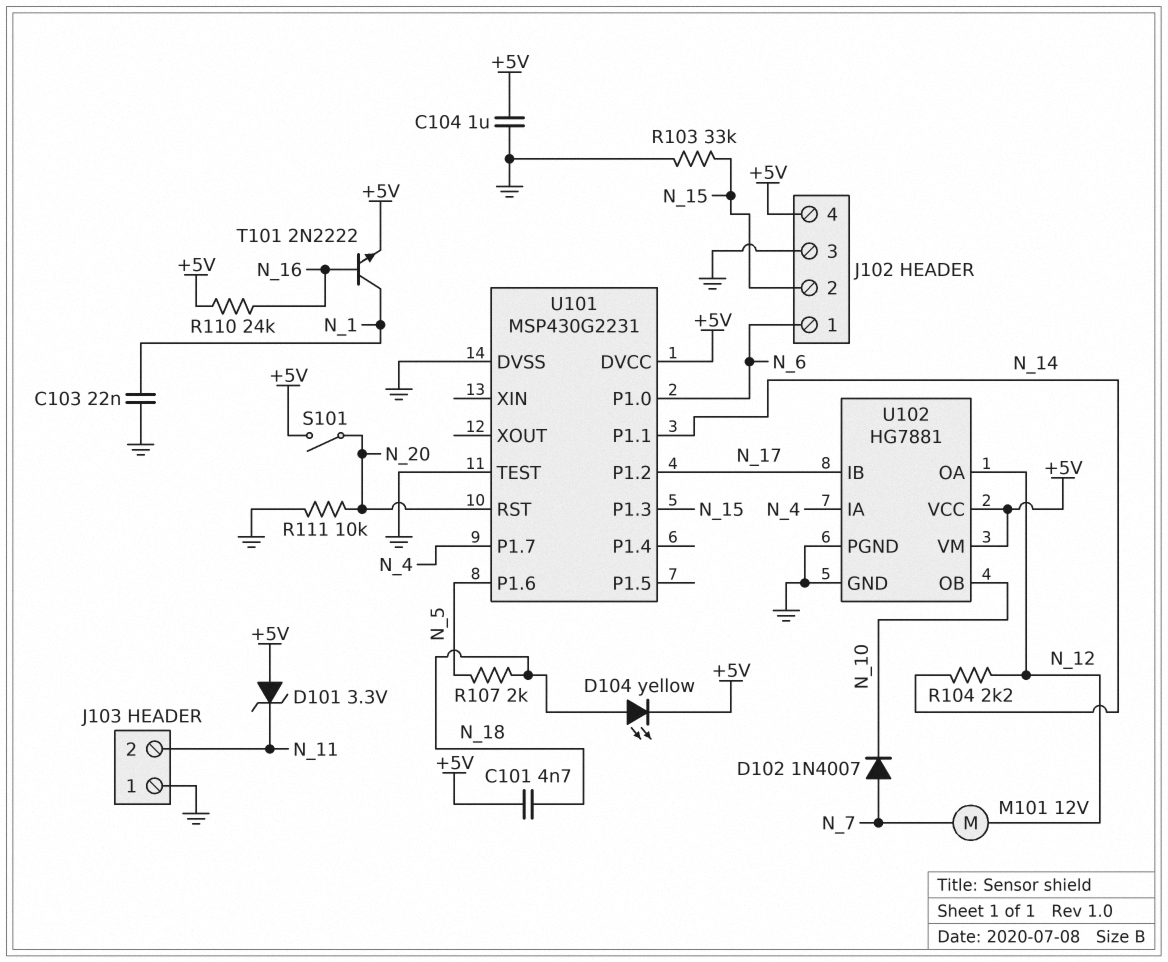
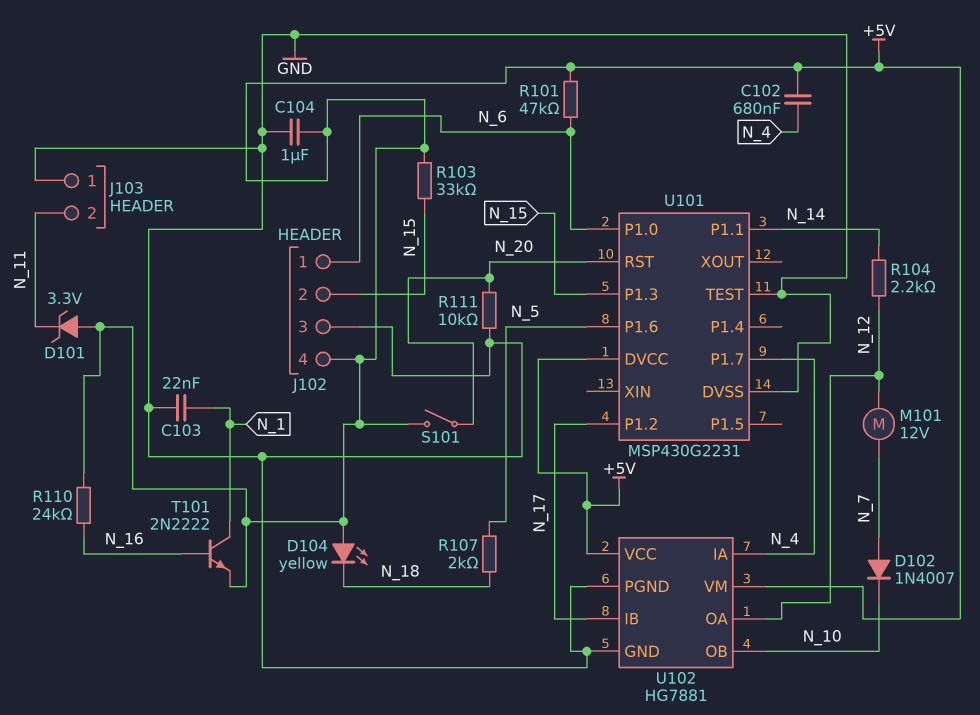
C101: 4.7nF (+5V, N_18) -> none
C102: none -> 680nF (+5V, N_4)
D104: LED yellow (A N_18, K +5V) -> LED yellow (A +5V, K N_18)
R101: none -> 47k (+5V, N_6)
R103: 33k (GND, N_15) -> 33k (+5V, N_15)

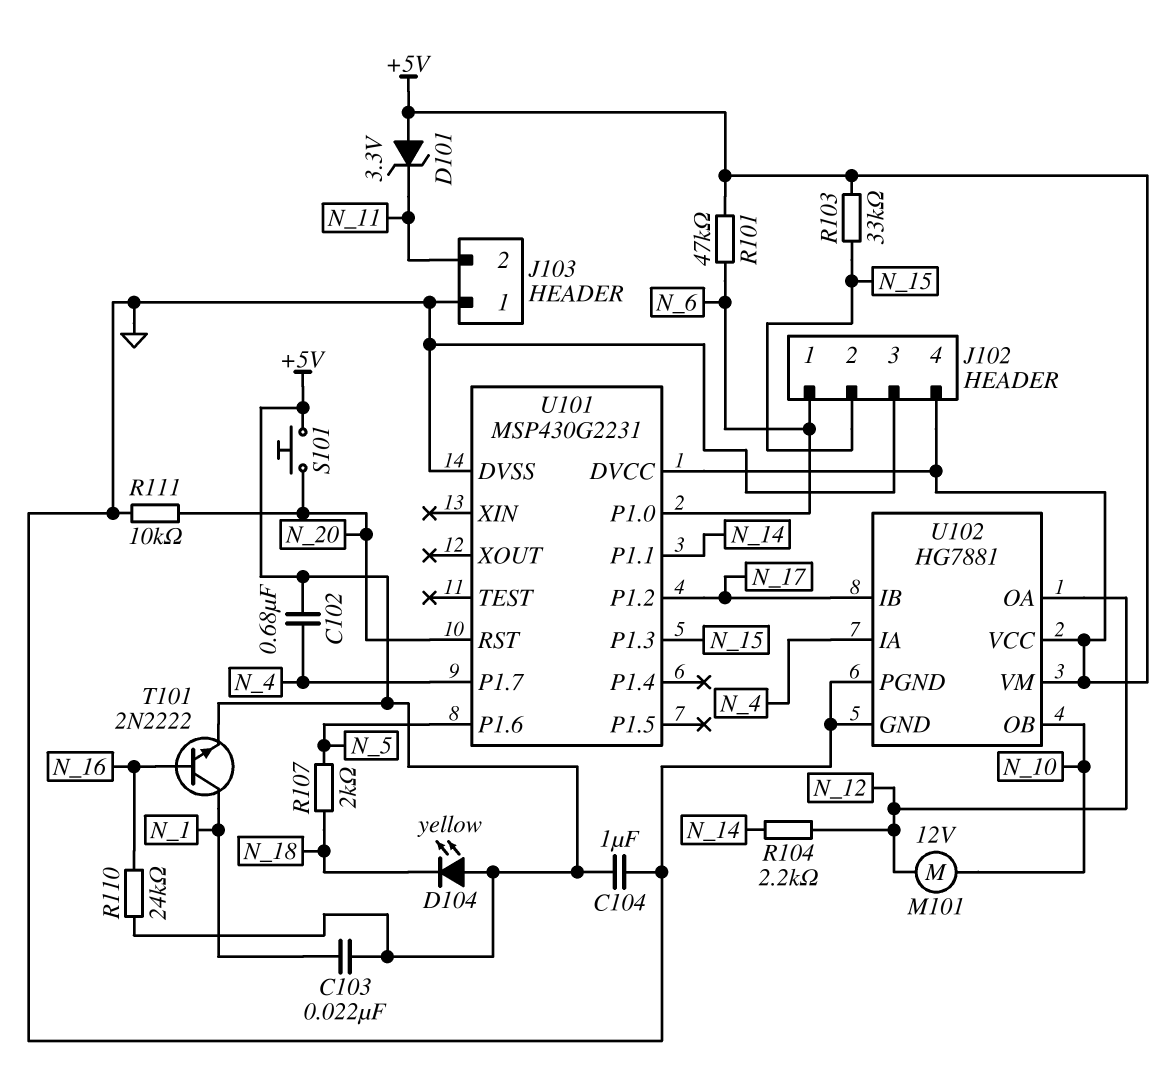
C103: 22nF (GND, N_1) -> 22nF (+5V, N_1)
D102: diode 1N4007 (A N_7, K N_10) -> none
M101: motor 12V (N_7, N_12) -> motor 12V (N_10, N_12)
S101: switch (+5V, N_20) -> button (+5V, N_20)
U101 pin TEST: GND -> none

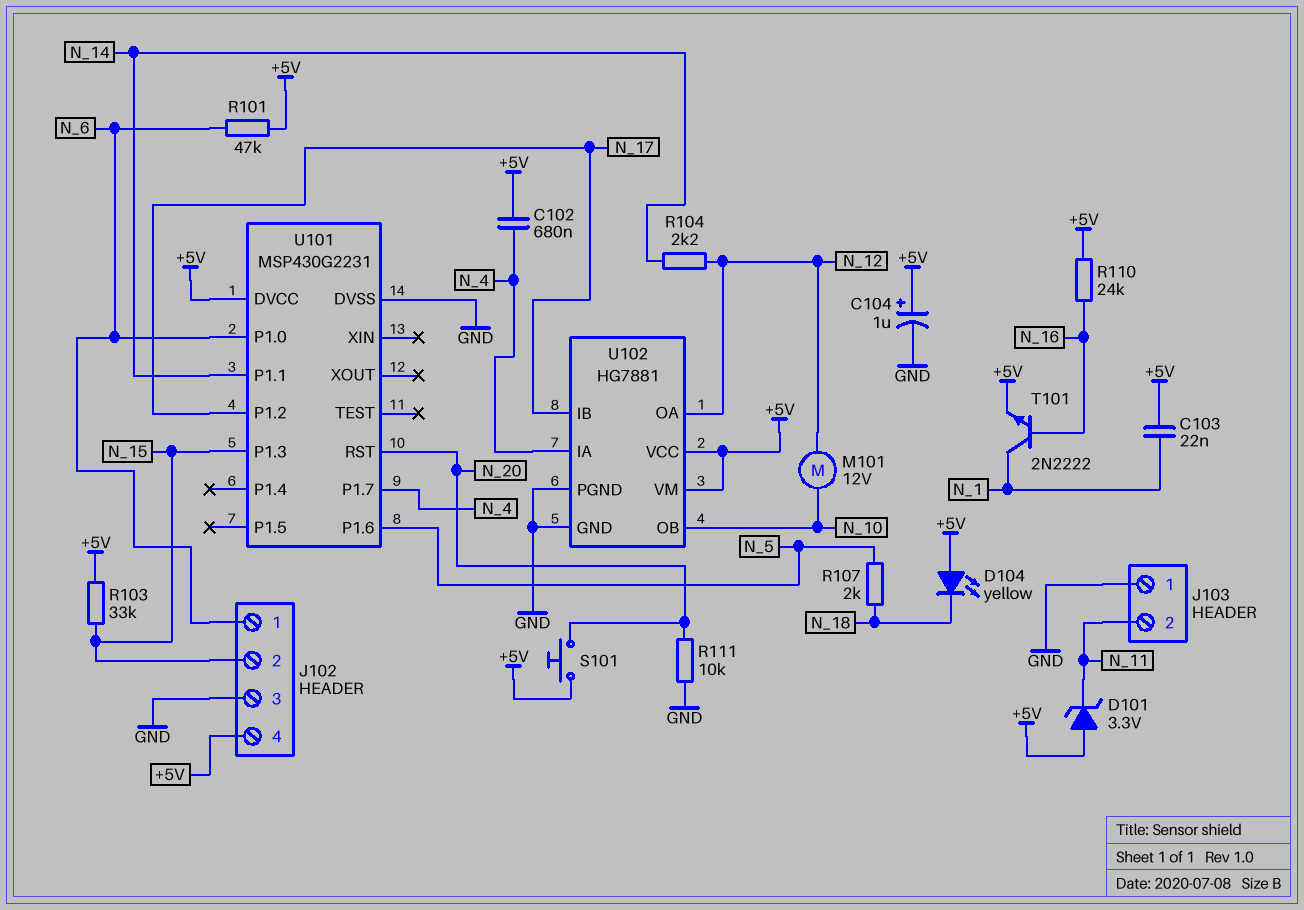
C104: 1uF (+5V, GND) -> 1uF (plus +5V, minus GND)

